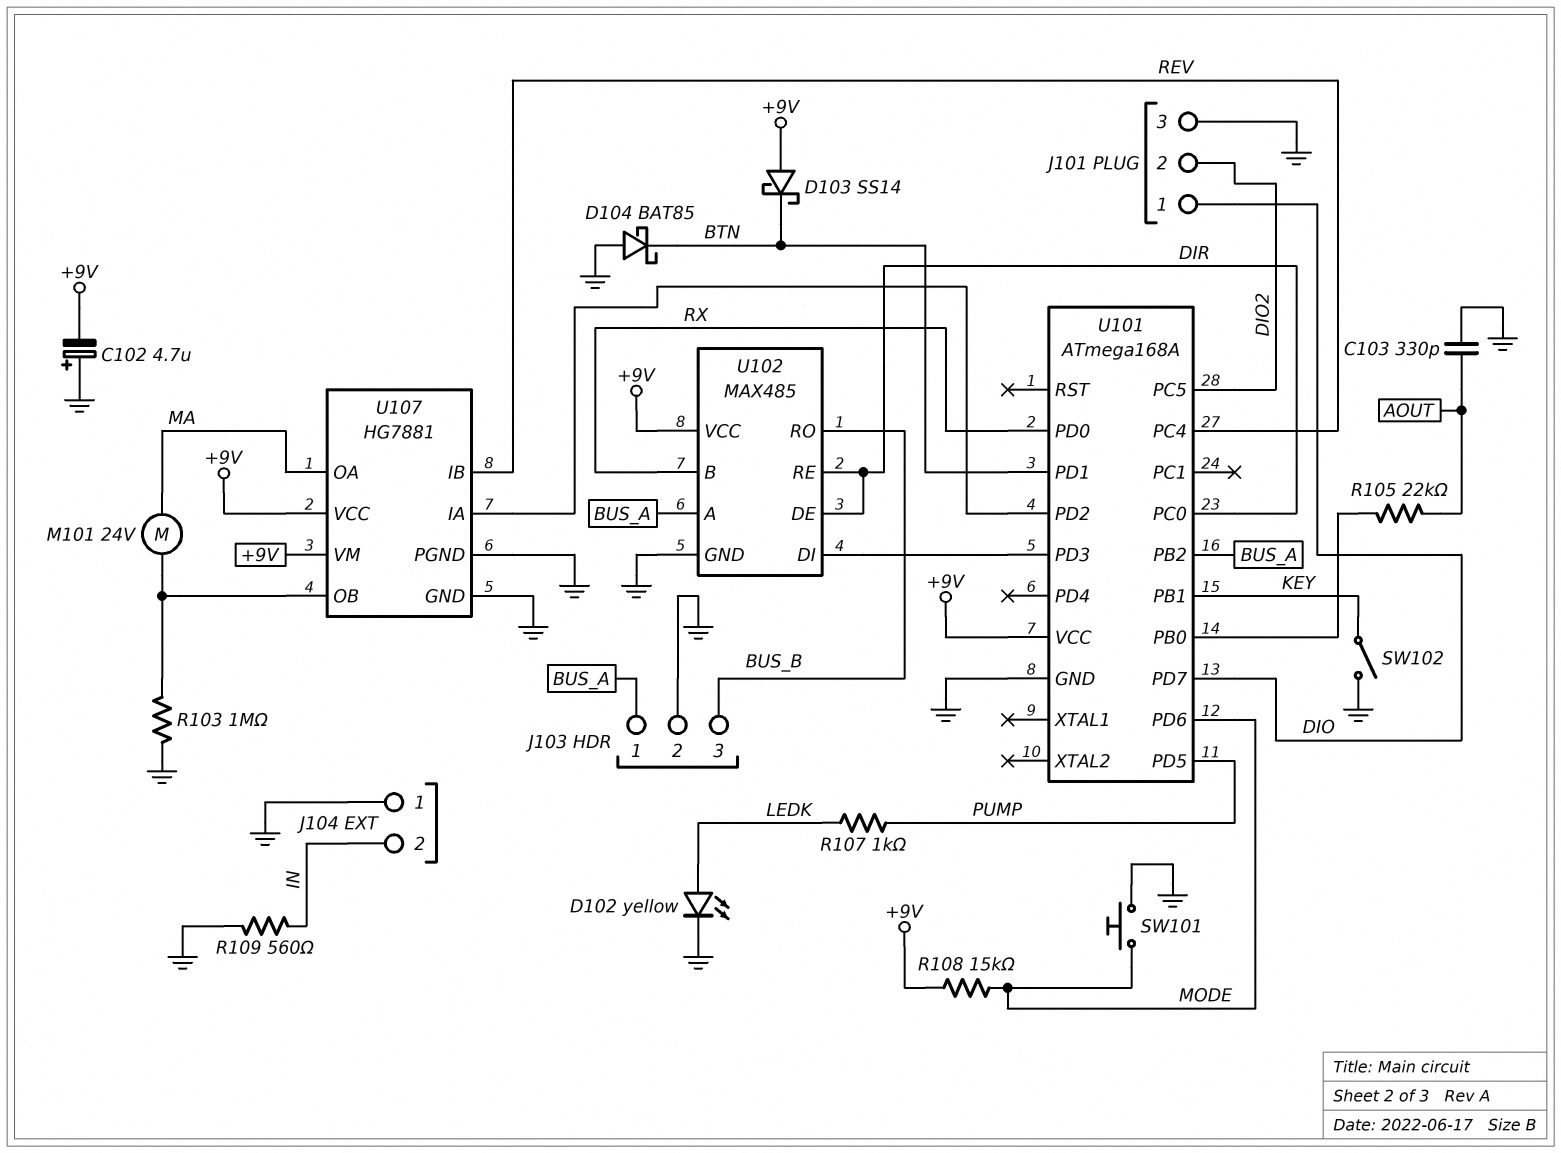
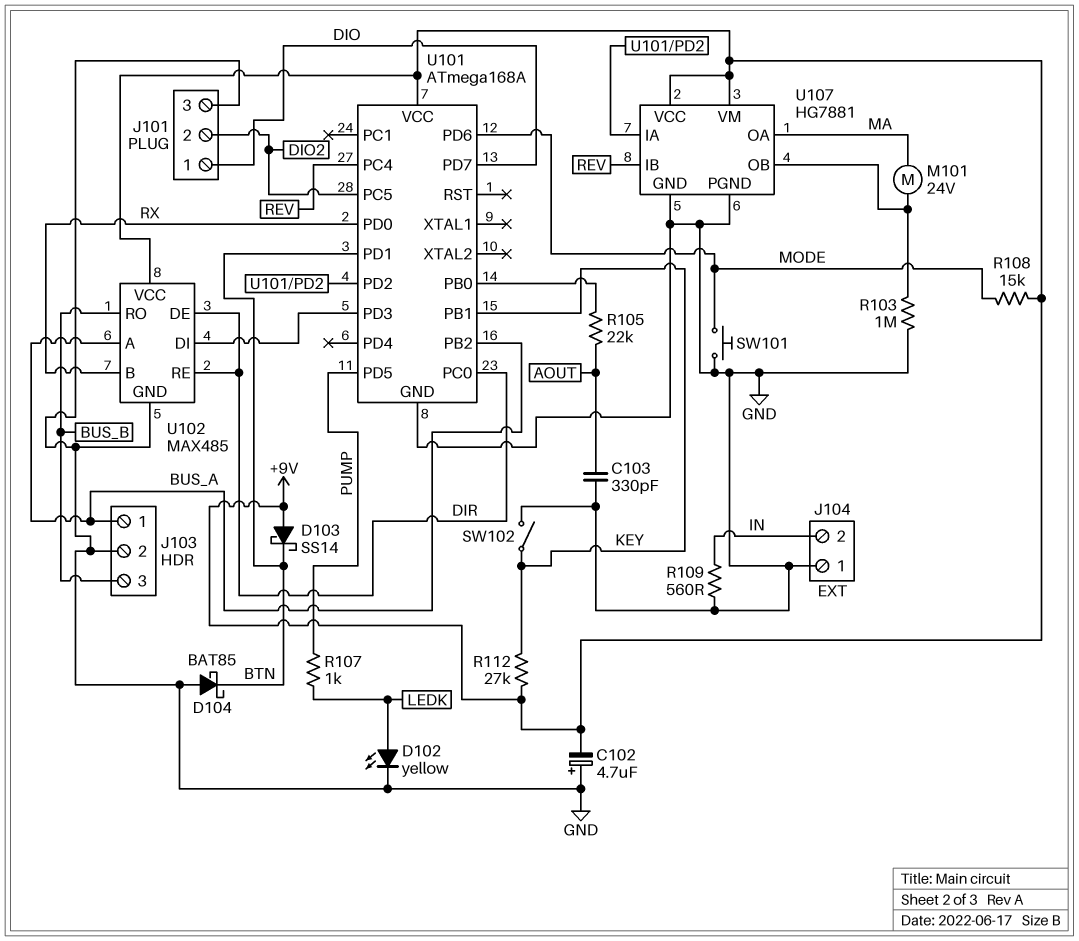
R112: none -> 27k (+9V, KEY)

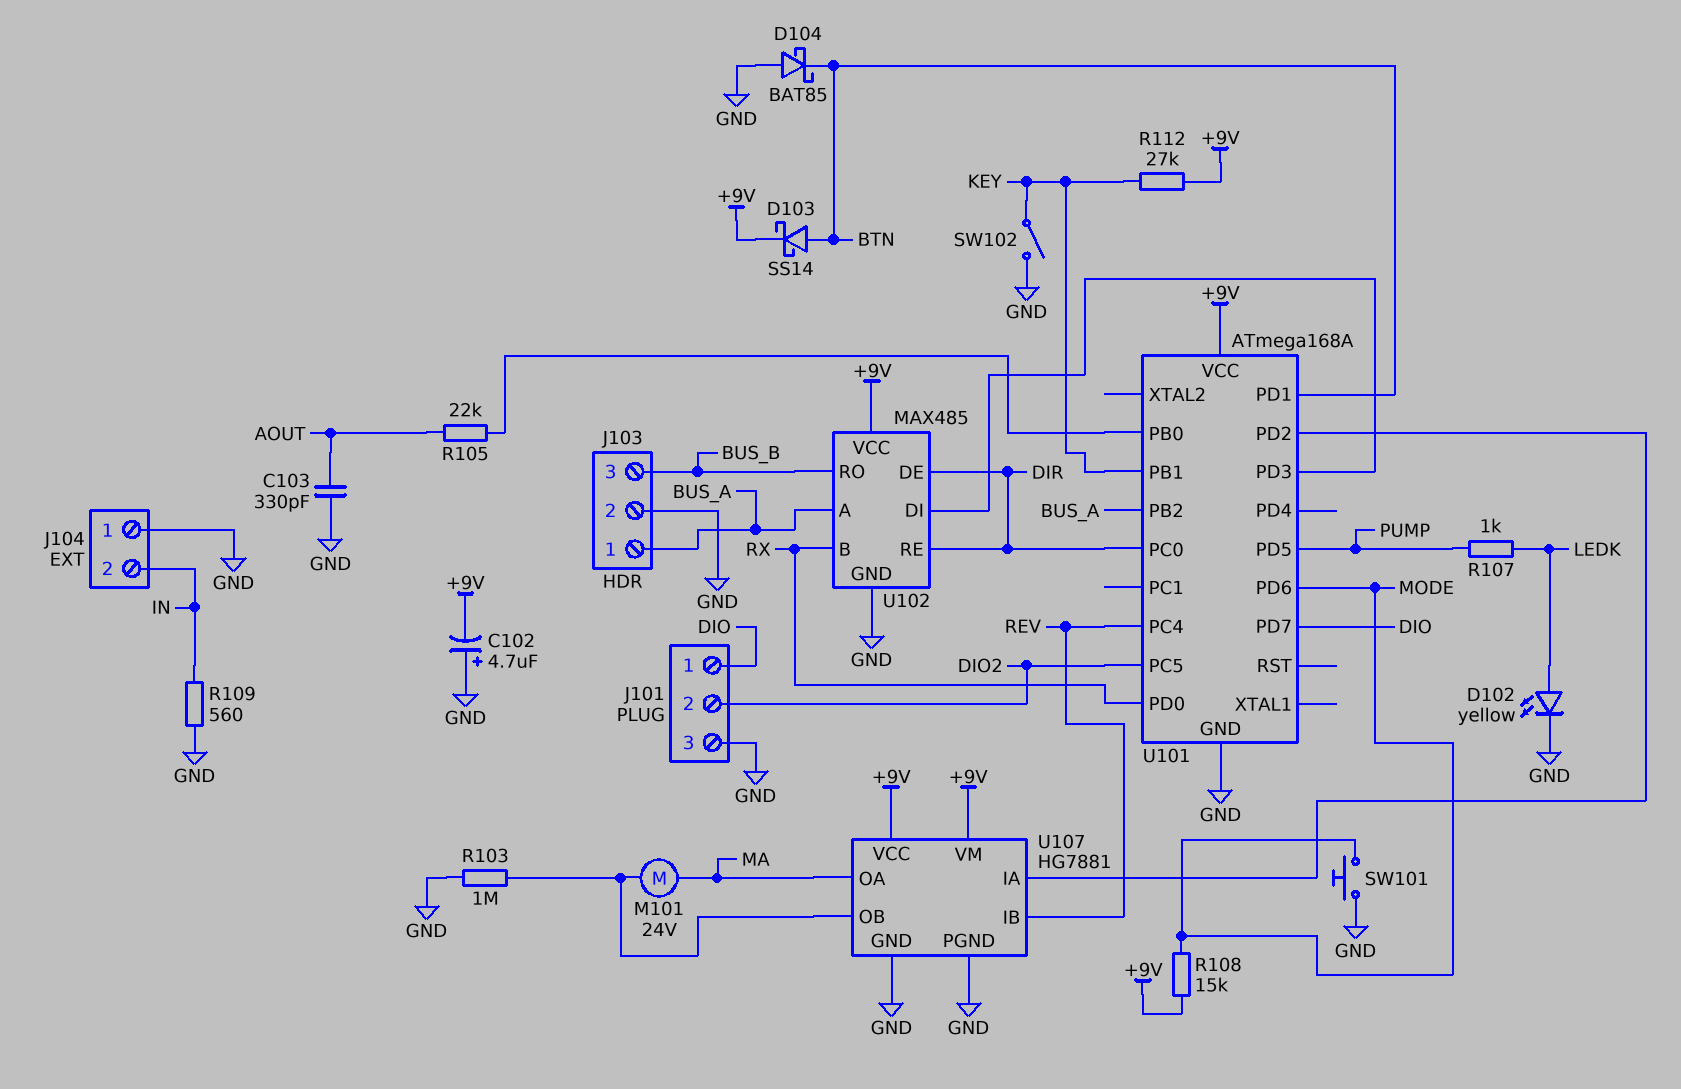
D103: schottky SS14 (A +9V, K BTN) -> schottky SS14 (A BTN, K +9V)

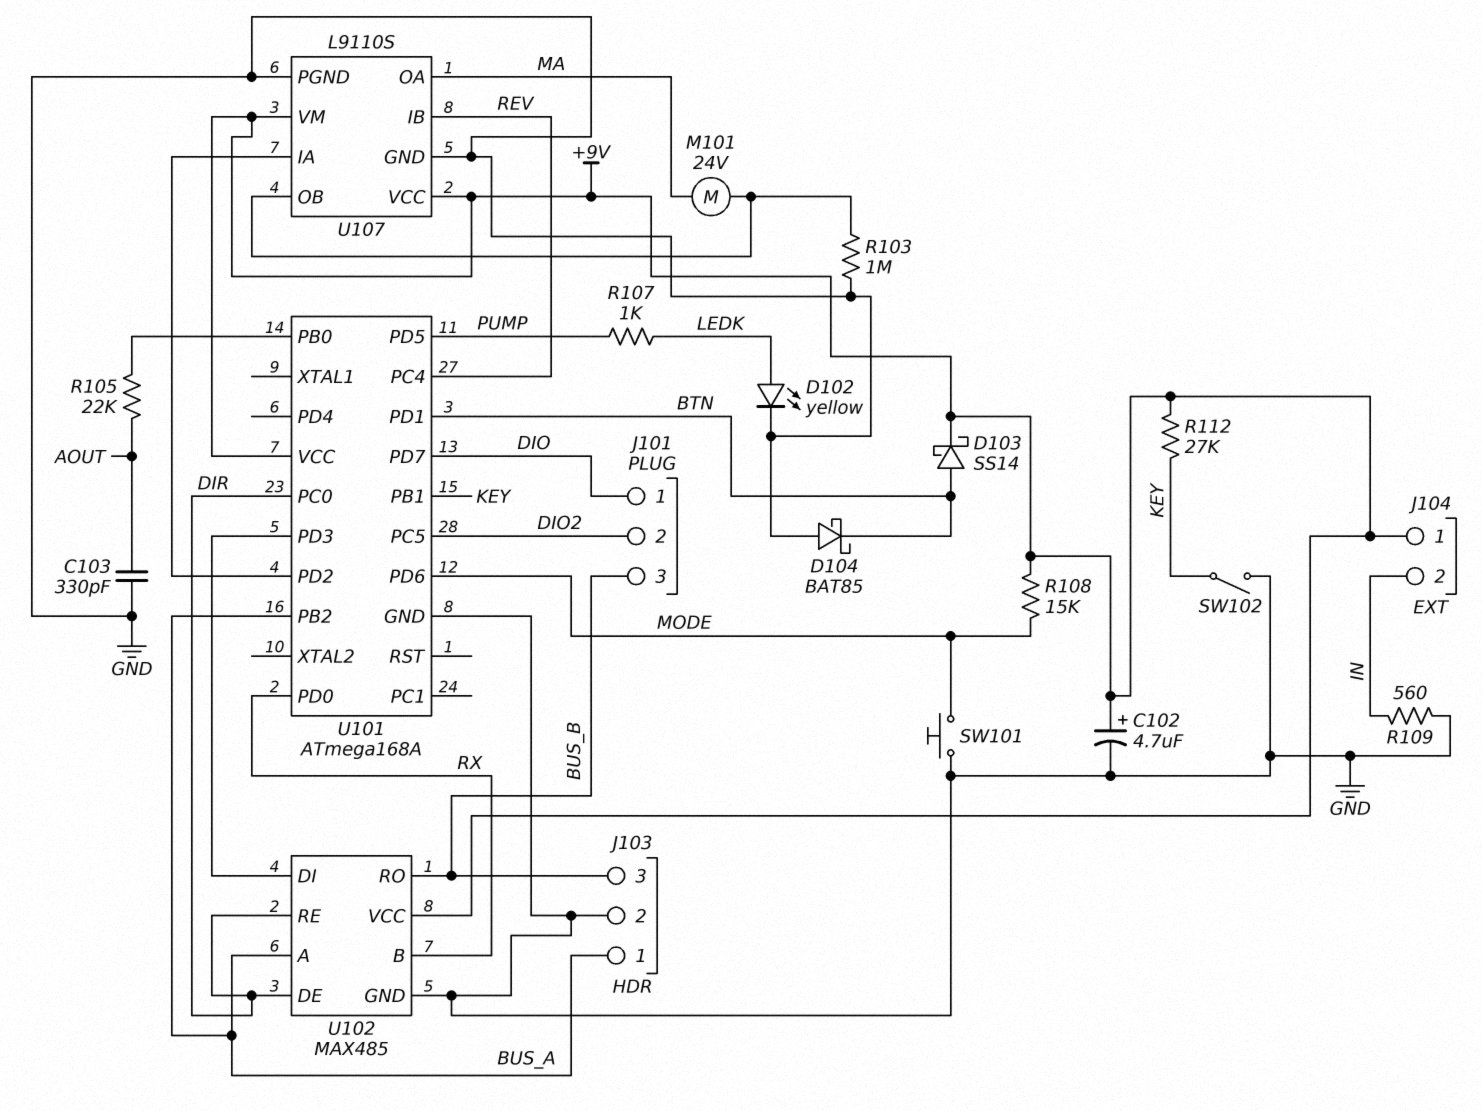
C102: 4.7uF (plus GND, minus +9V) -> 4.7uF (plus +9V, minus GND)
J101 pin 3: GND -> BUS_B
J104 pin 1: GND -> +9V
U107: HG7881 -> L9110S

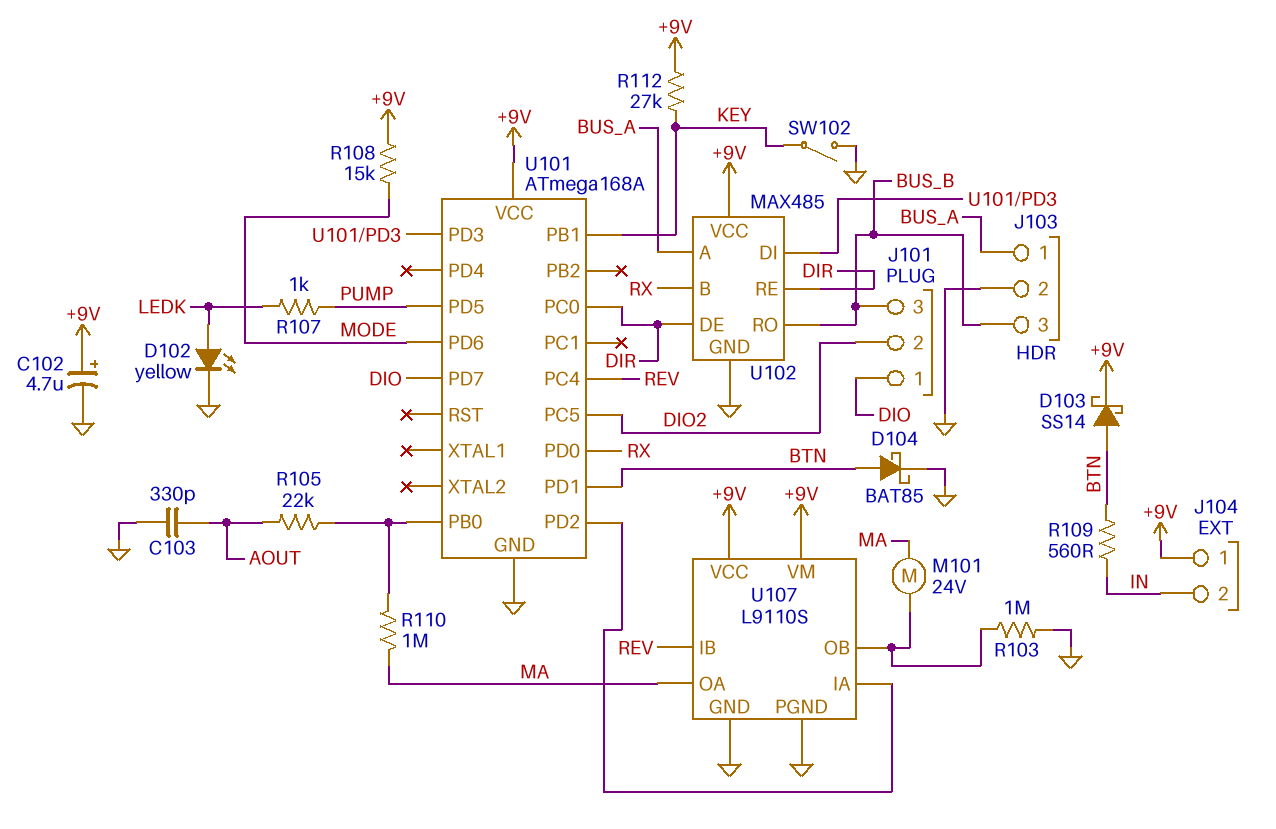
D104: schottky BAT85 (A GND, K BTN) -> schottky BAT85 (A BTN, K GND)
R109: 560 (GND, IN) -> 560 (BTN, IN)
R110: none -> 1M (MA, U101/PB0)
SW101: button (GND, MODE) -> none
U101 pin PB2: BUS_A -> none

